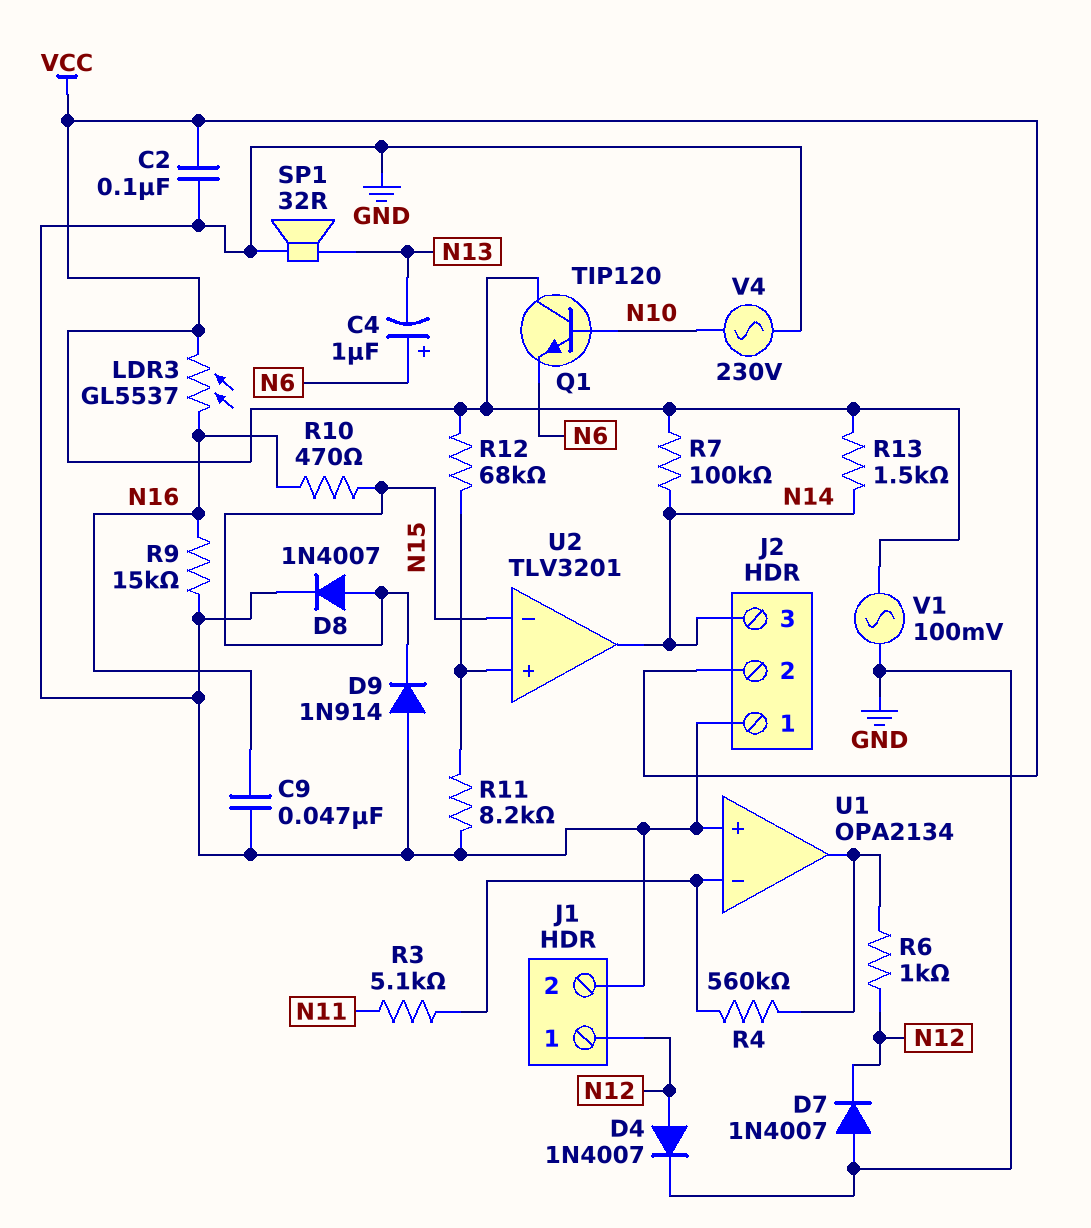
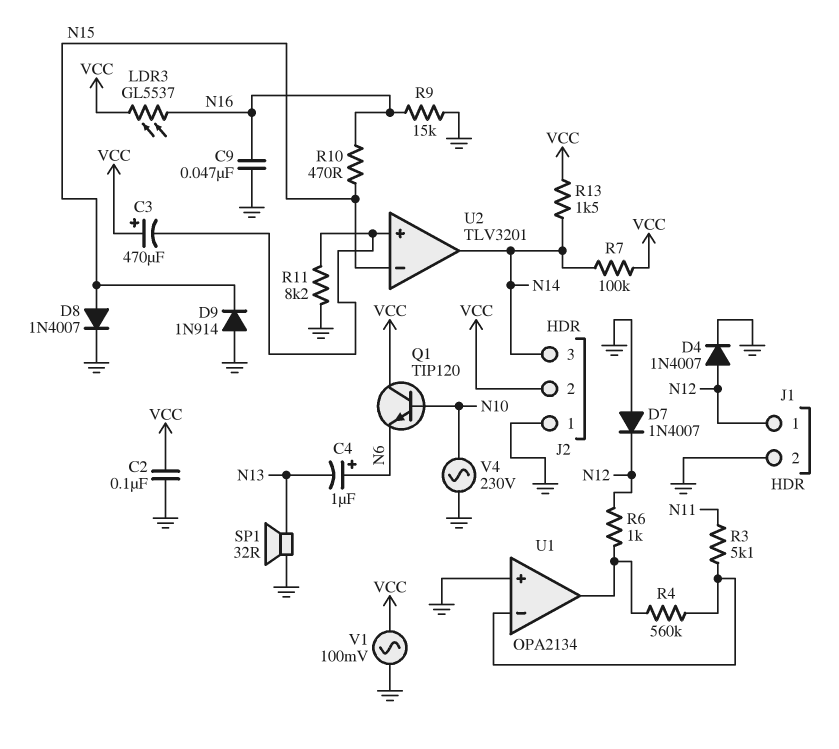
C3: none -> 470uF (plus VCC, minus U2/in+)
R12: 68k (U2/in+, VCC) -> none

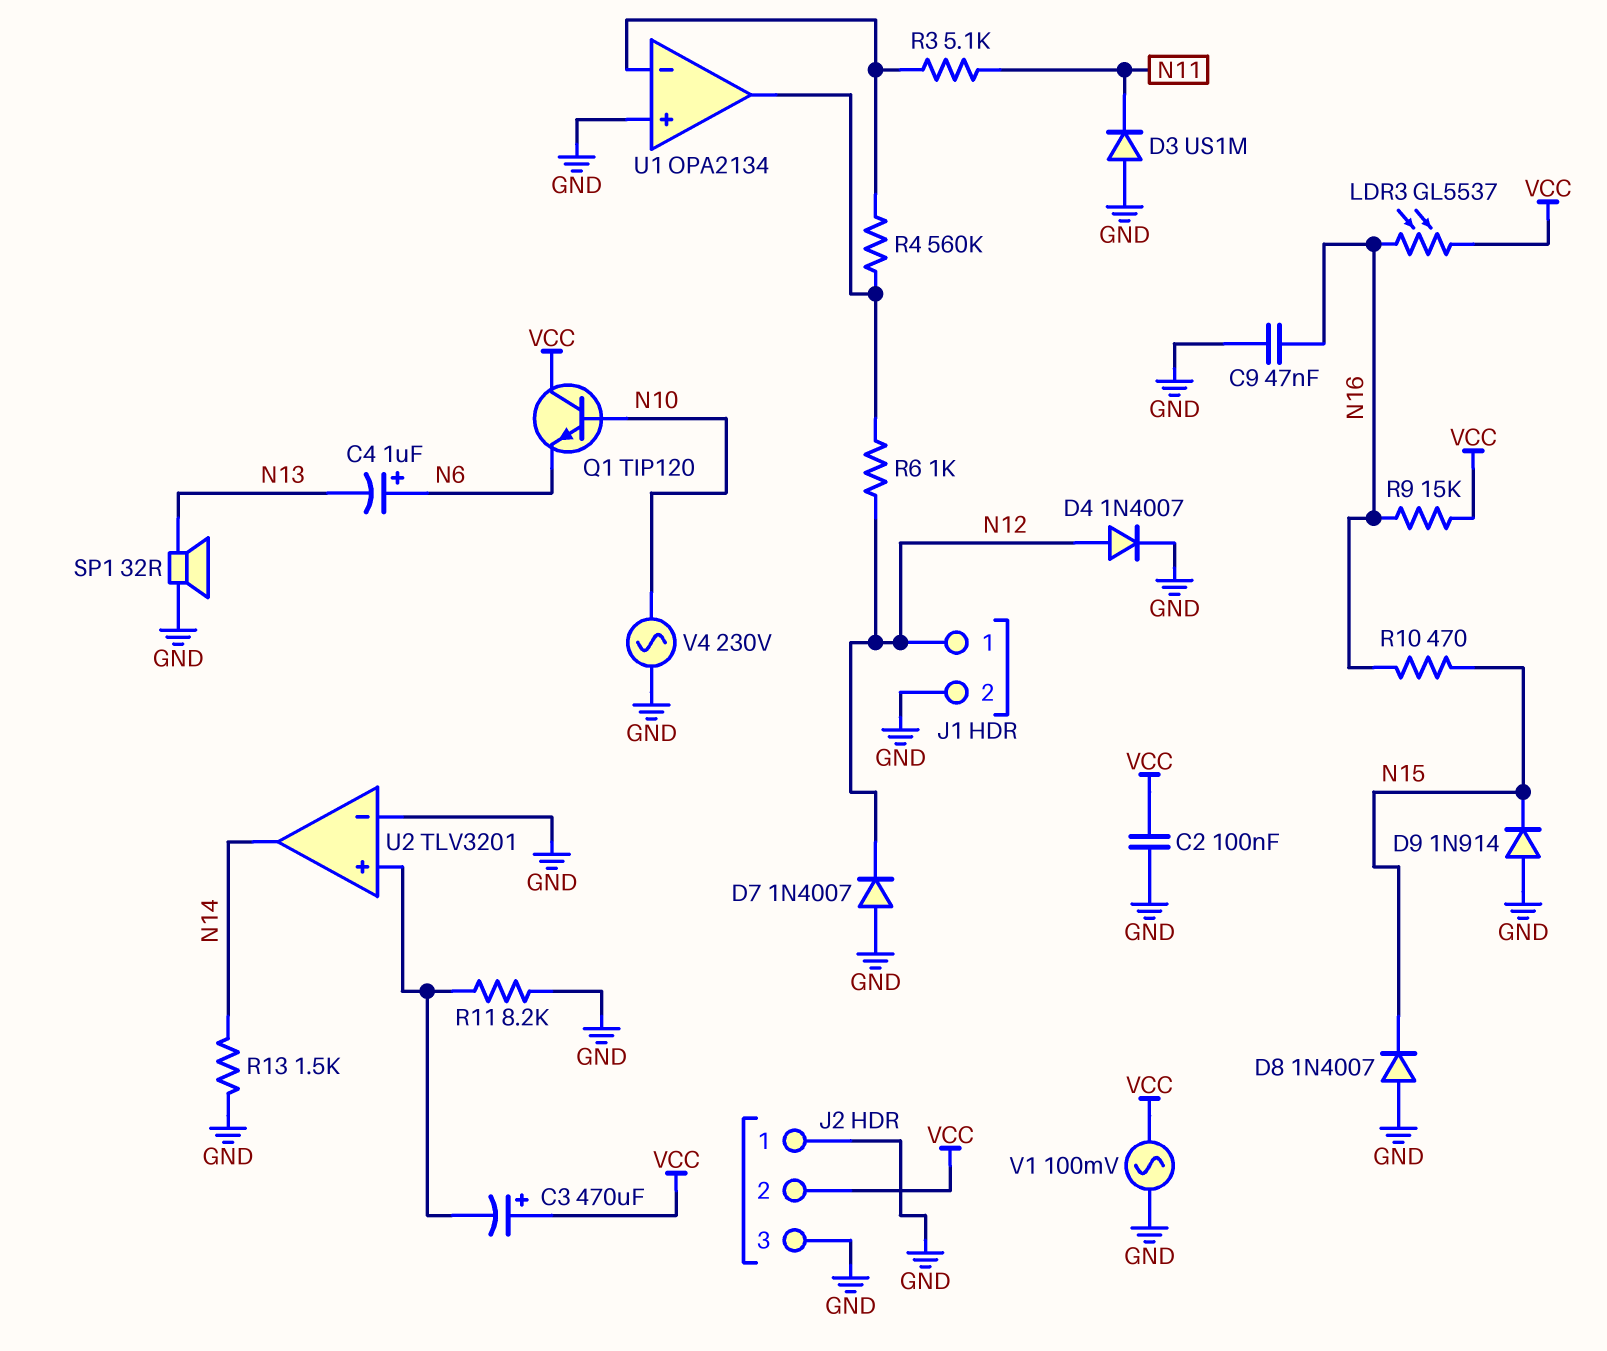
D3: none -> diode US1M (A GND, K N11)
D8: diode 1N4007 (A N15, K GND) -> diode 1N4007 (A GND, K N15)
J2 pin 3: N14 -> GND
R7: 100k (N14, VCC) -> none
R9: 15k (GND, N16) -> 15k (N16, VCC)
R13: 1.5k (N14, VCC) -> 1.5k (GND, N14)
U2 pin in-: N15 -> GND

